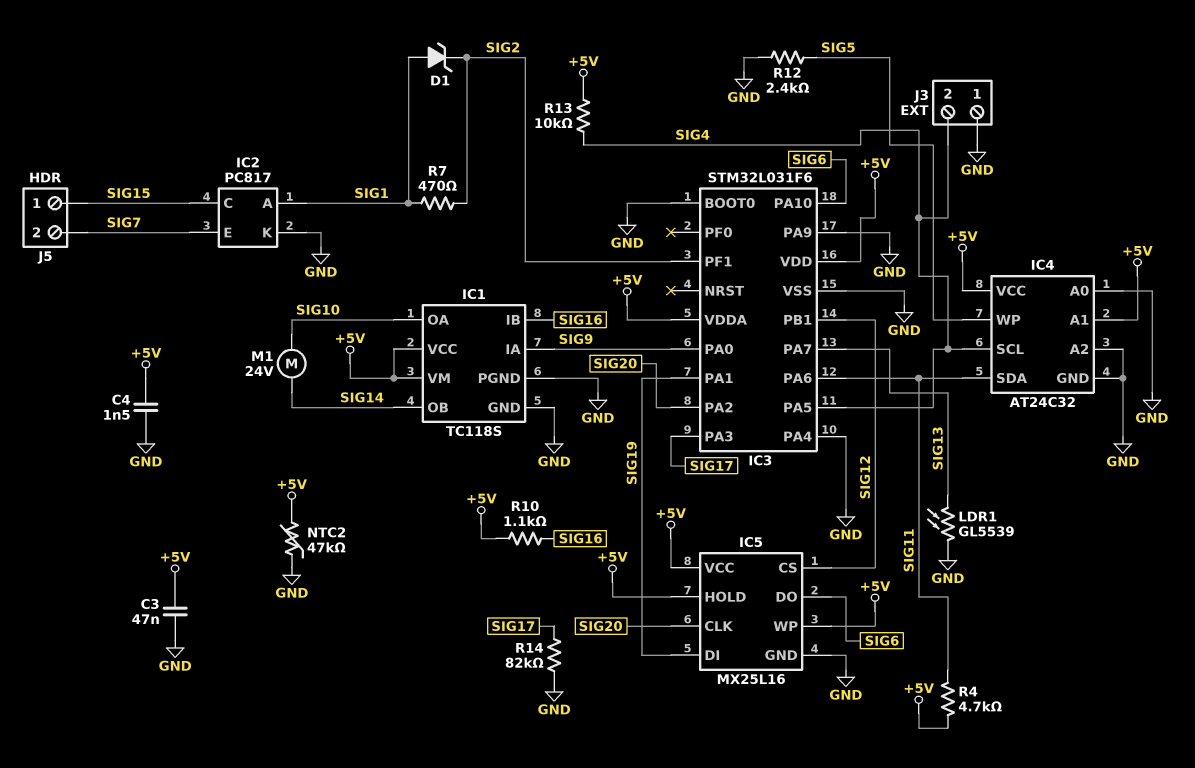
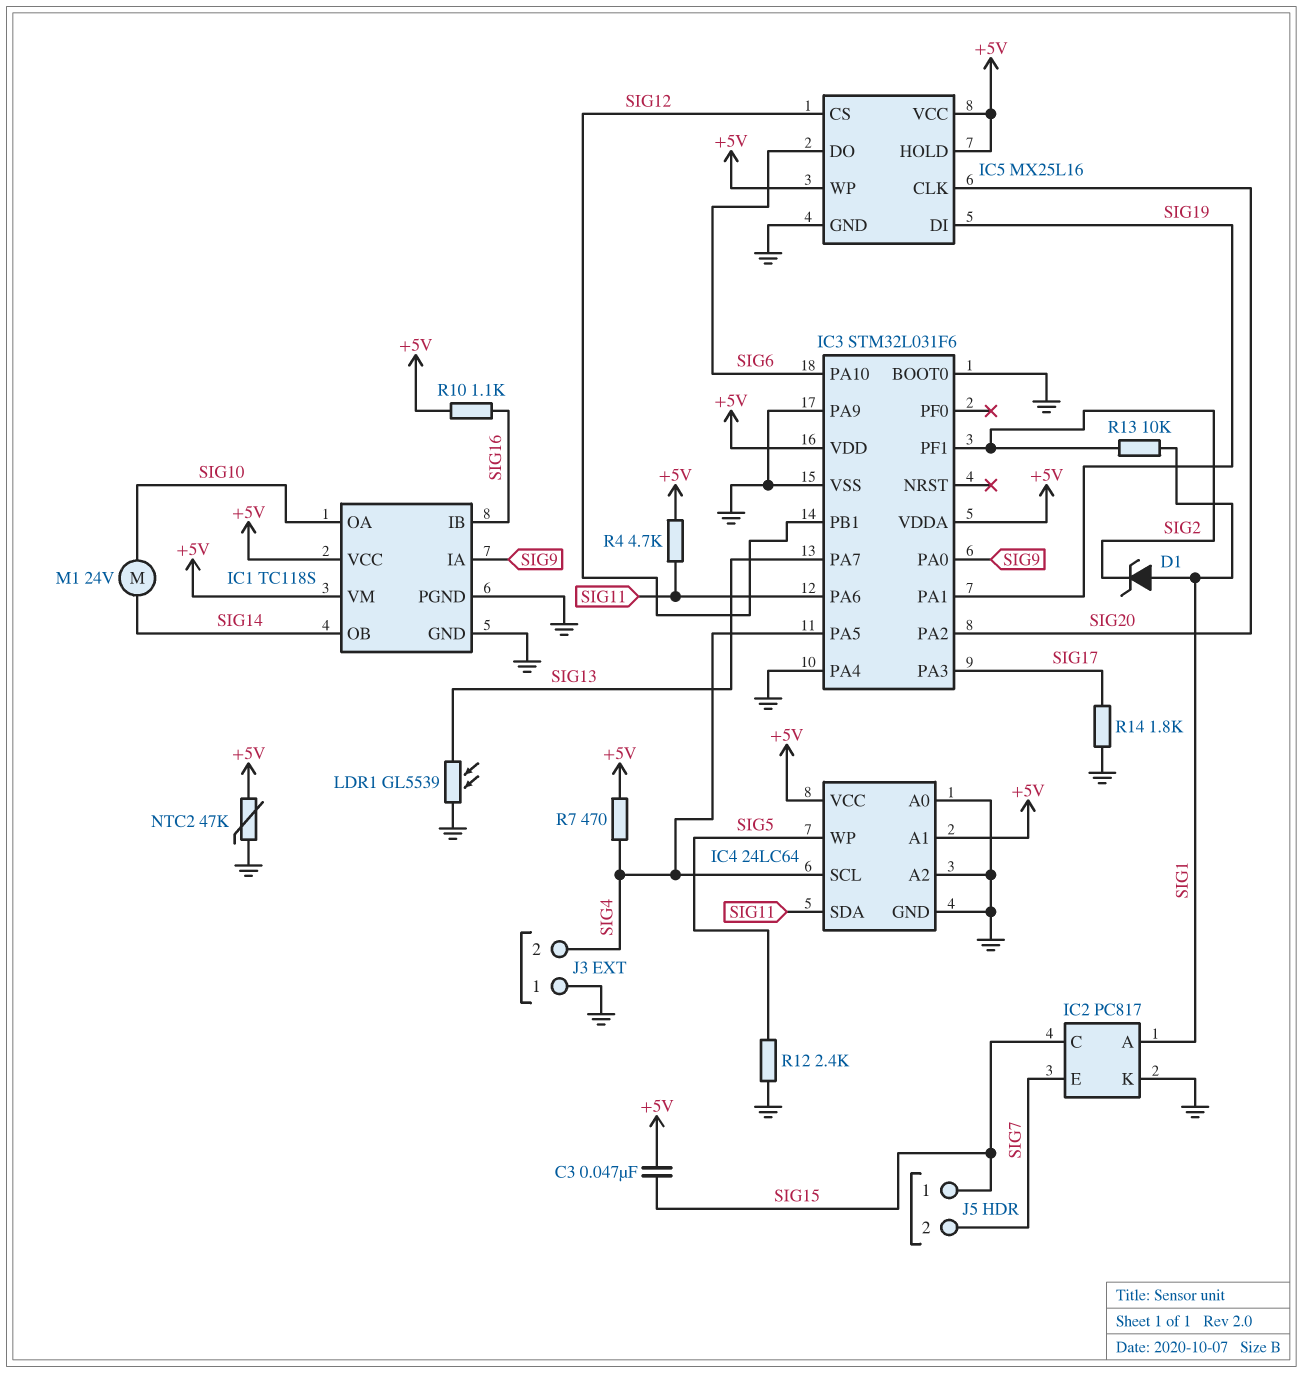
C3: 47nF (+5V, GND) -> 47nF (+5V, SIG15)
C4: 1.5nF (+5V, GND) -> none
IC4: AT24C32 -> 24LC64
R7: 470 (SIG1, SIG2) -> 470 (+5V, SIG4)
R13: 10k (+5V, SIG4) -> 10k (SIG1, SIG2)
R14: 82k (GND, SIG17) -> 1.8k (GND, SIG17)

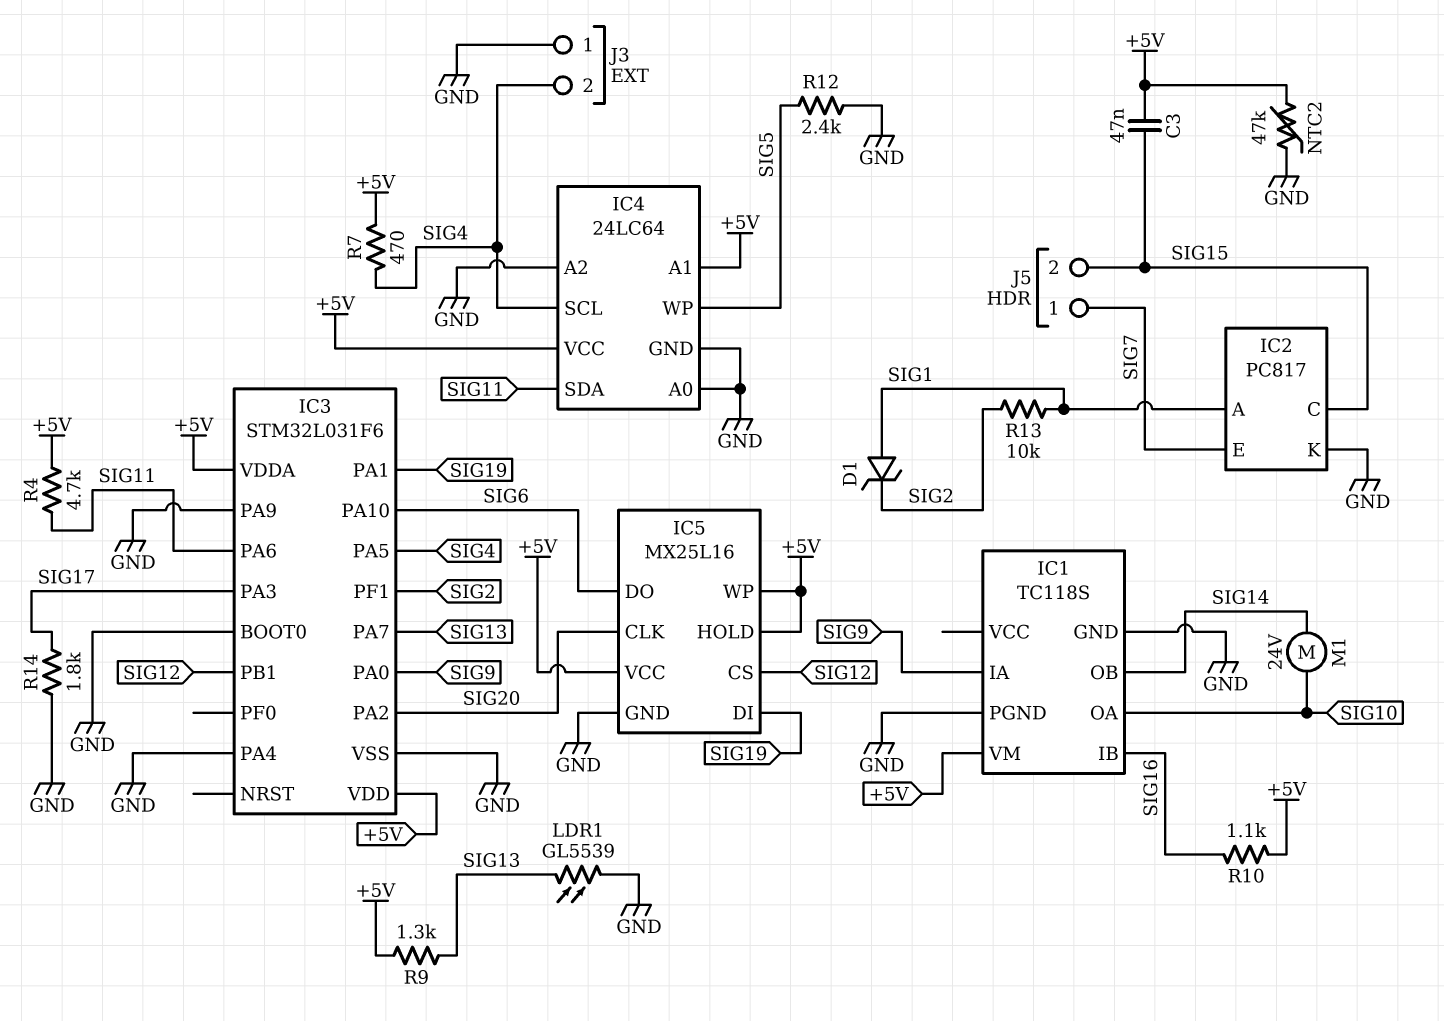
IC1 pin VCC: +5V -> none
J5 pin 1: SIG15 -> SIG7
J5 pin 2: SIG7 -> SIG15
R9: none -> 1.3k (+5V, SIG13)

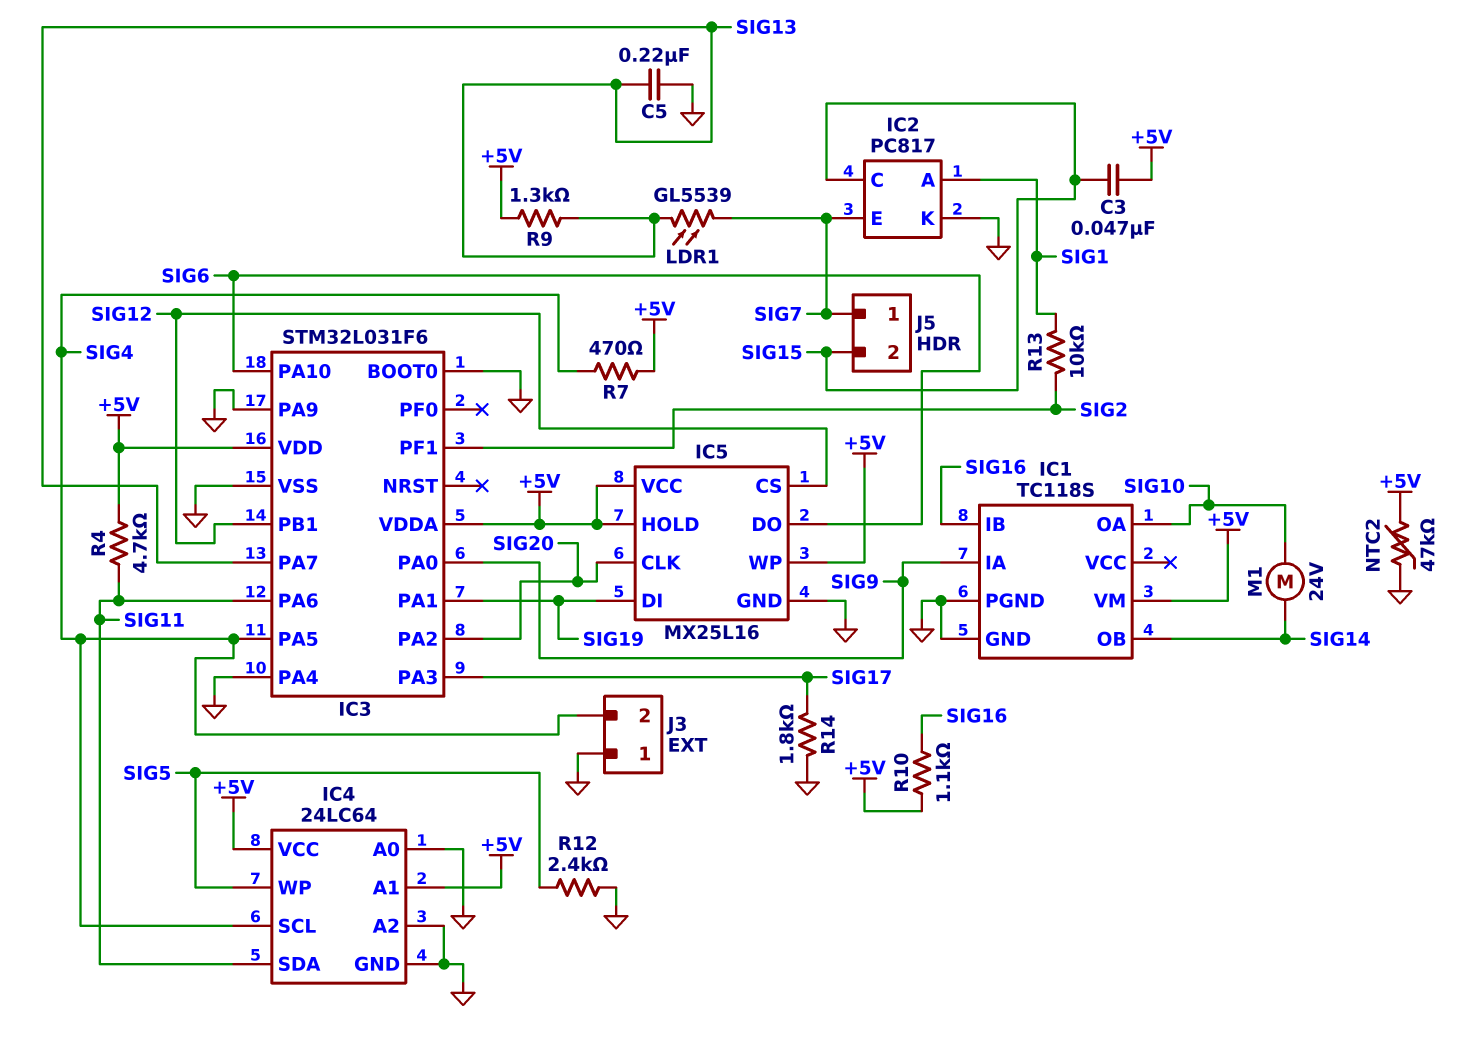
C5: none -> 220nF (GND, SIG13)
D1: zener (A SIG1, K SIG2) -> none
LDR1: GL5539 (GND, SIG13) -> GL5539 (SIG7, SIG13)

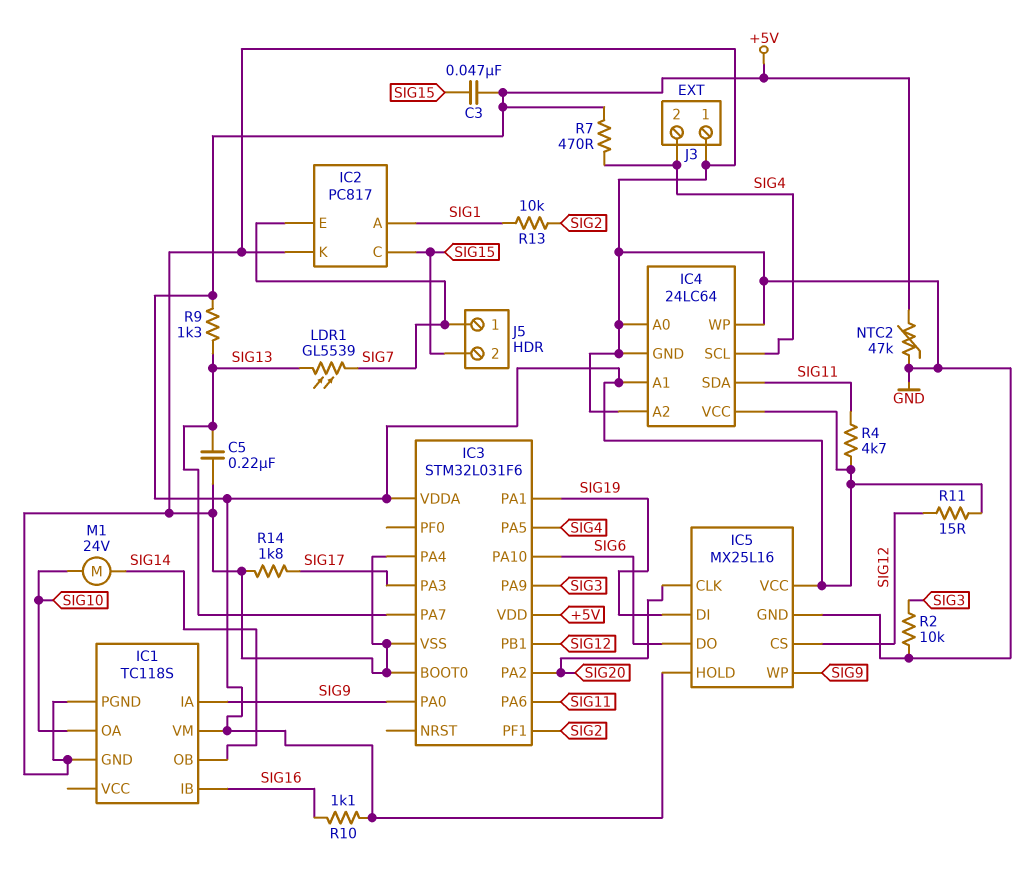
IC3 pin PA9: GND -> SIG3
IC4 pin WP: SIG5 -> GND
IC5 pin WP: +5V -> SIG9
R2: none -> 10k (GND, SIG3)
R11: none -> 15 (+5V, SIG12)
R12: 2.4k (GND, SIG5) -> none

